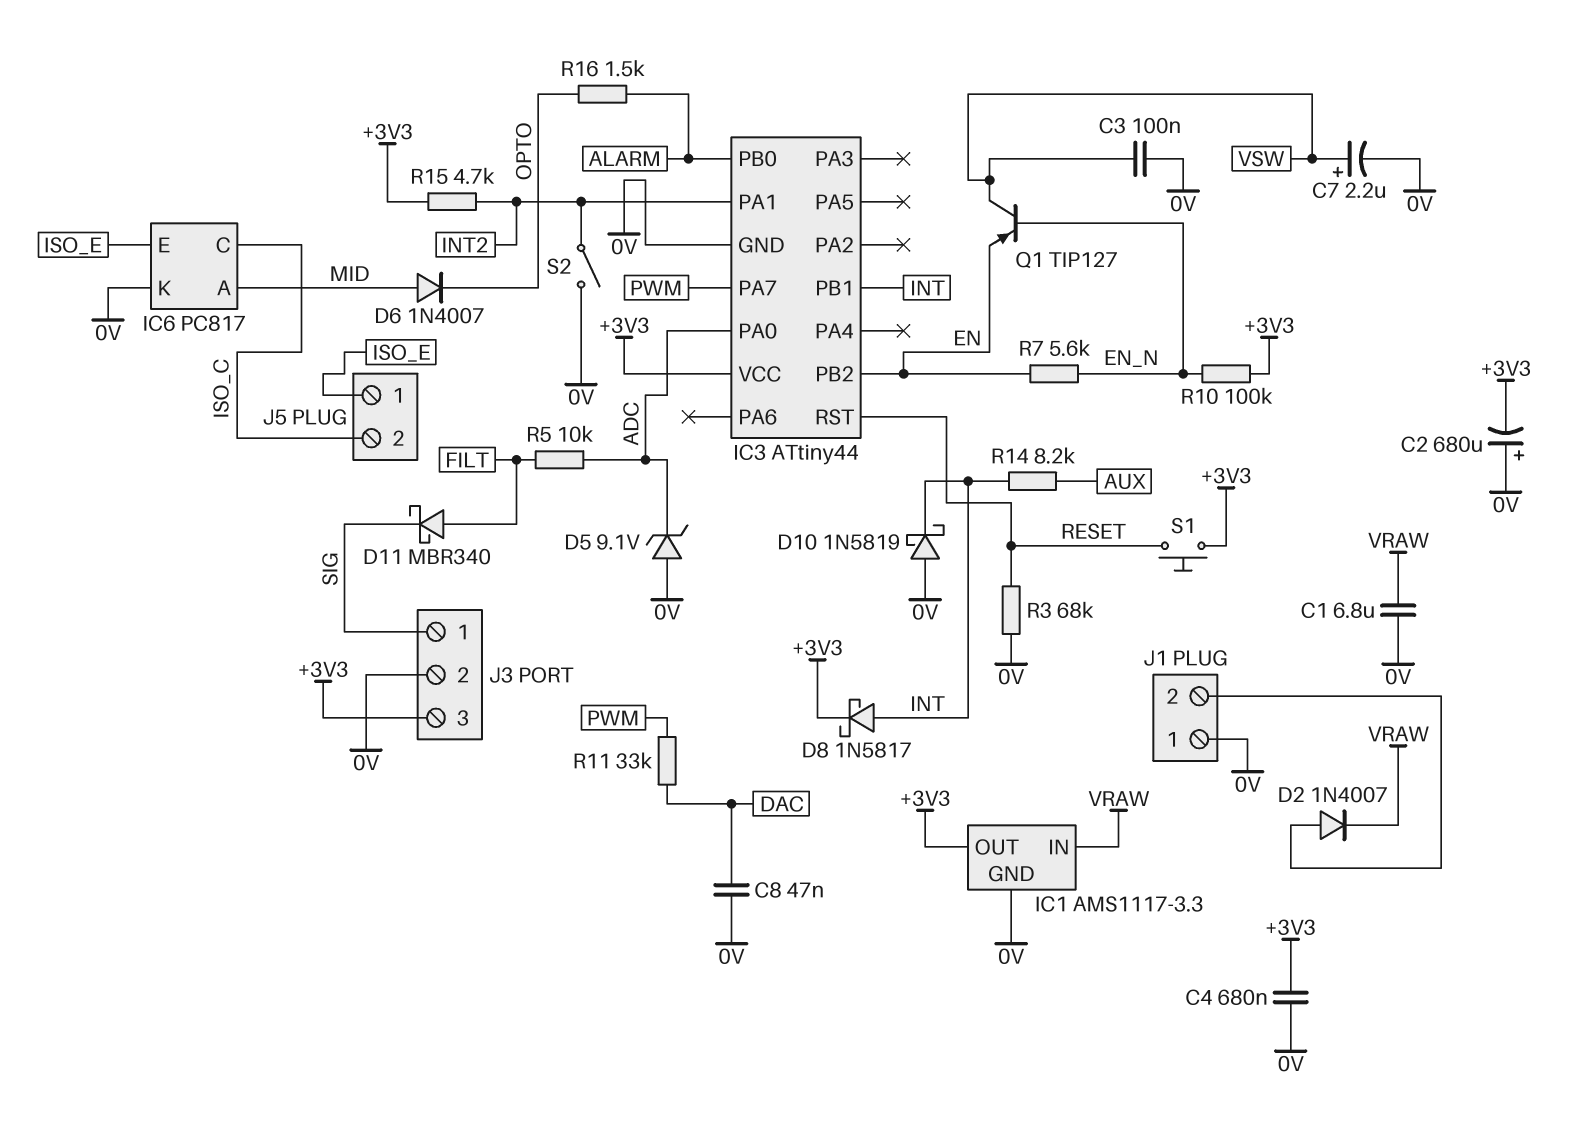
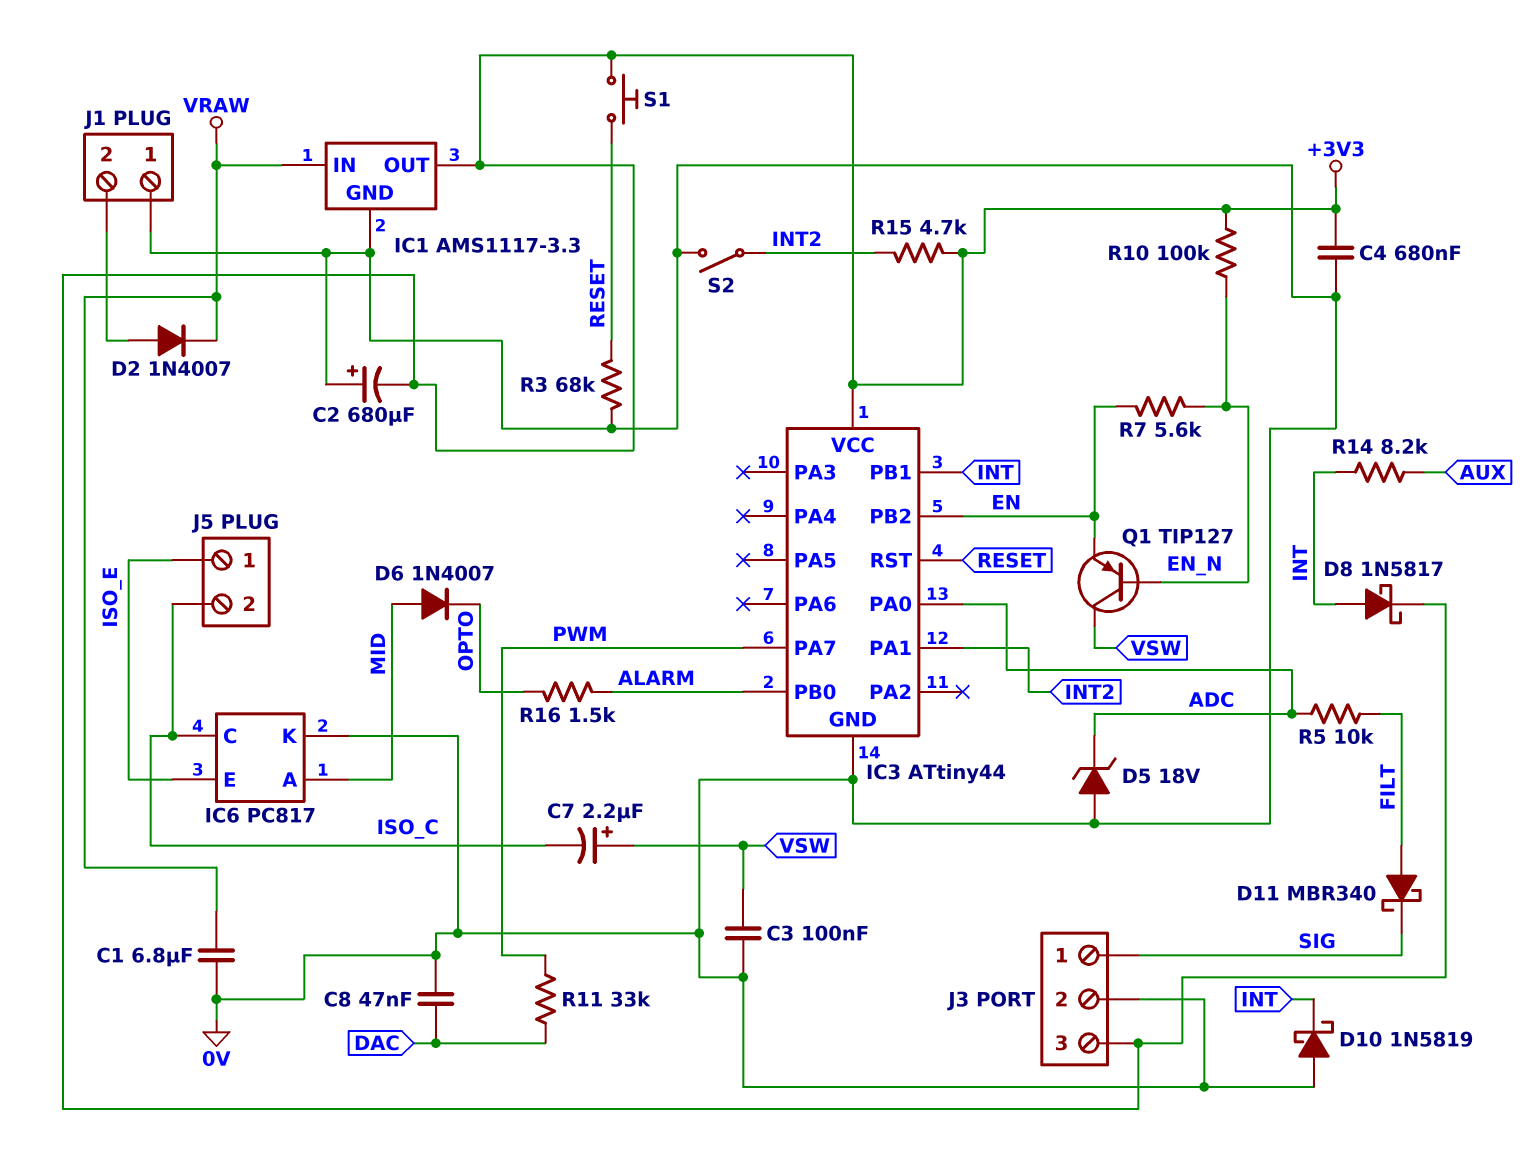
C7: 2.2uF (plus VSW, minus 0V) -> 2.2uF (plus VSW, minus ISO_C)
D5: zener 9.1V (A 0V, K ADC) -> zener 18V (A 0V, K ADC)

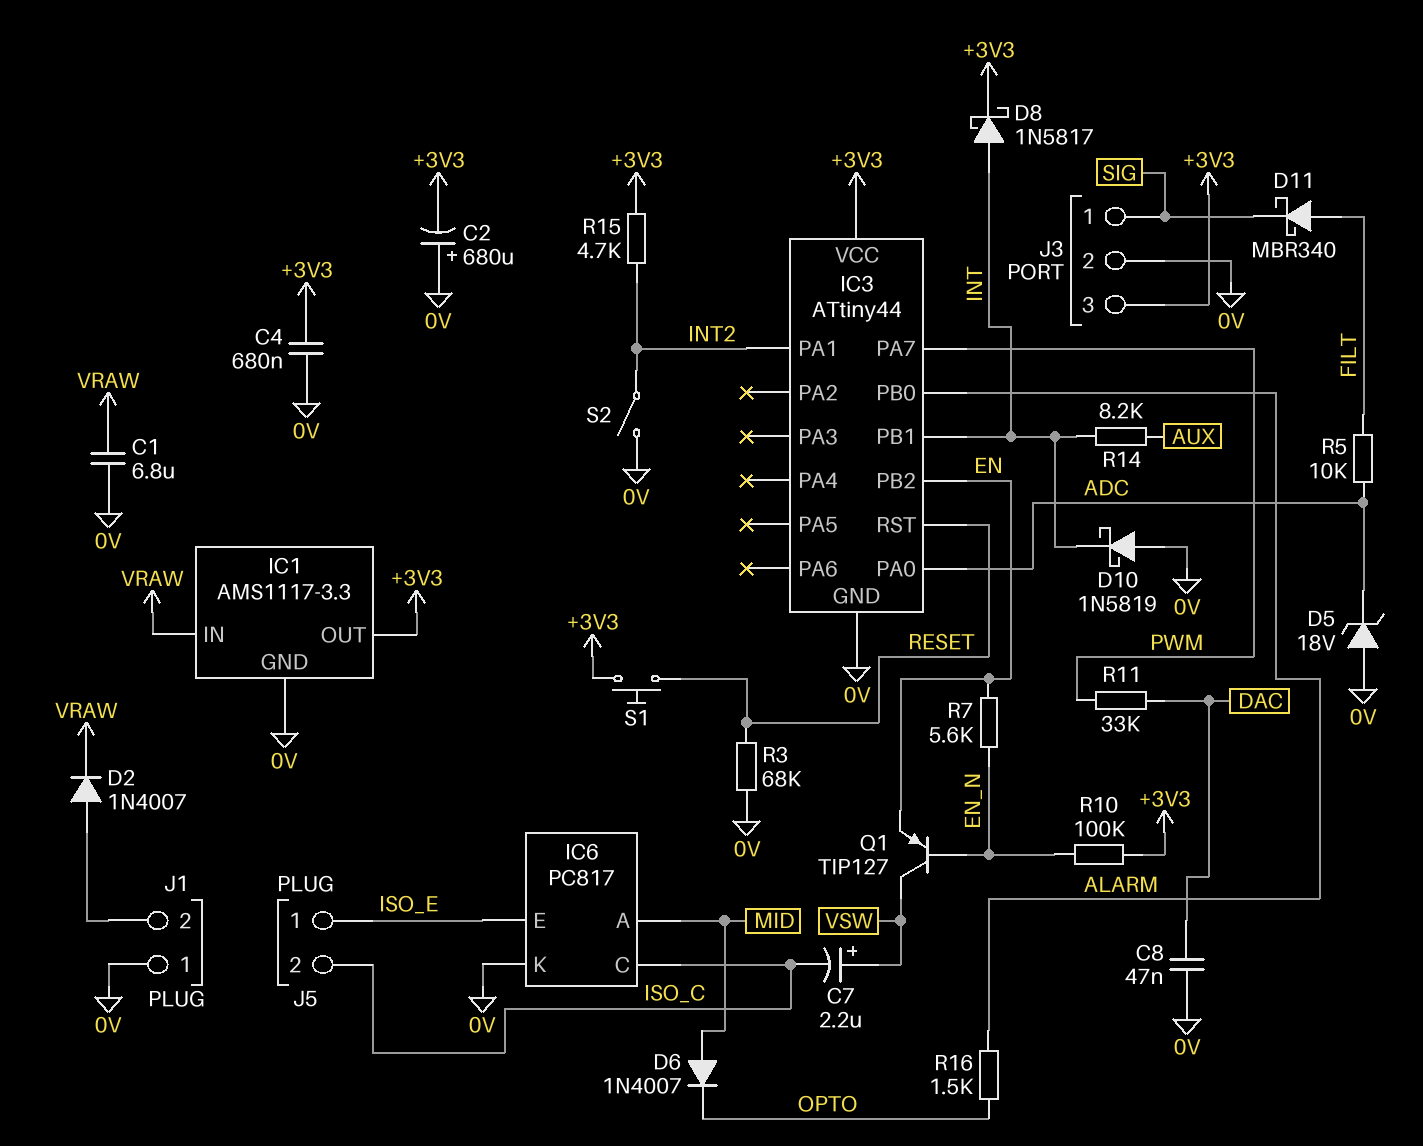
C3: 100nF (0V, VSW) -> none

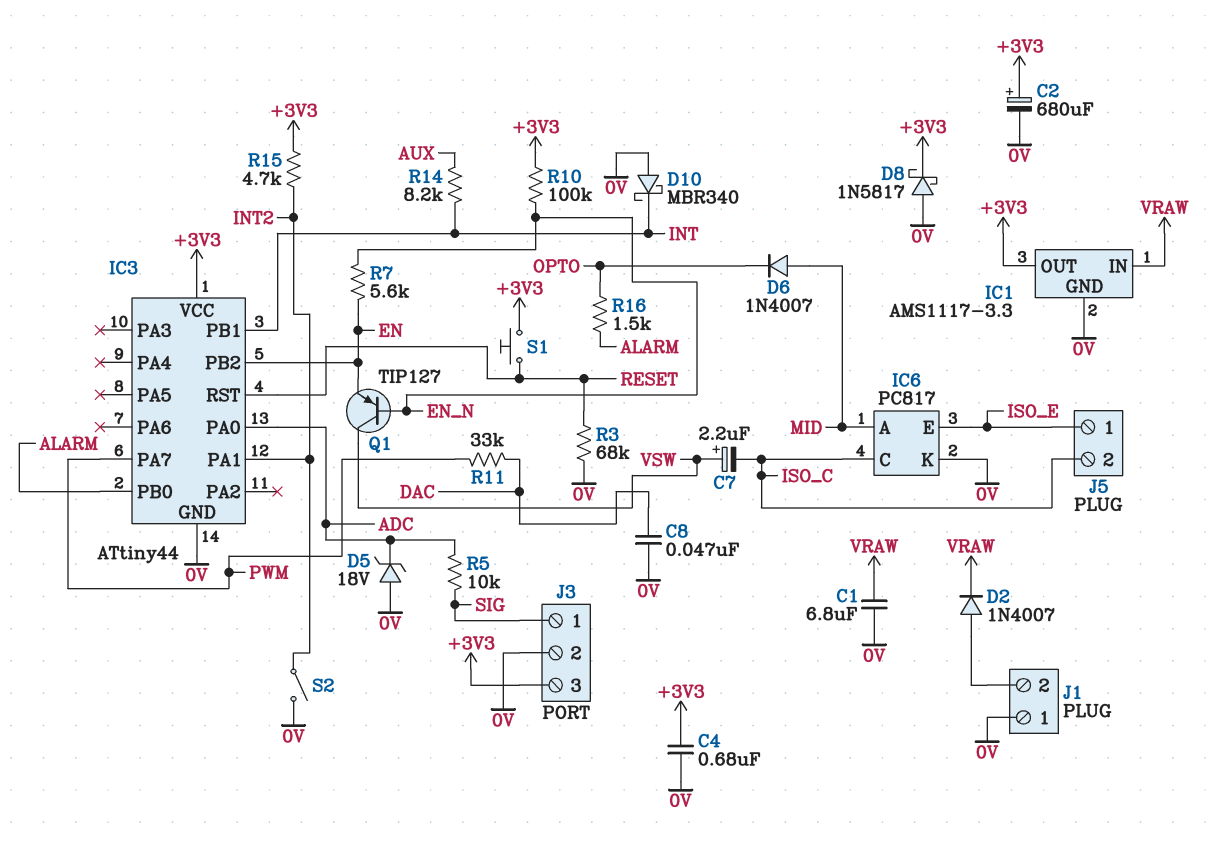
C2: 680uF (plus 0V, minus +3V3) -> 680uF (plus +3V3, minus 0V)
D8: schottky 1N5817 (A INT, K +3V3) -> schottky 1N5817 (A 0V, K +3V3)
D10: schottky 1N5819 (A 0V, K INT) -> schottky MBR340 (A 0V, K INT)
D11: schottky MBR340 (A FILT, K SIG) -> none
R5: 10k (ADC, FILT) -> 10k (ADC, SIG)

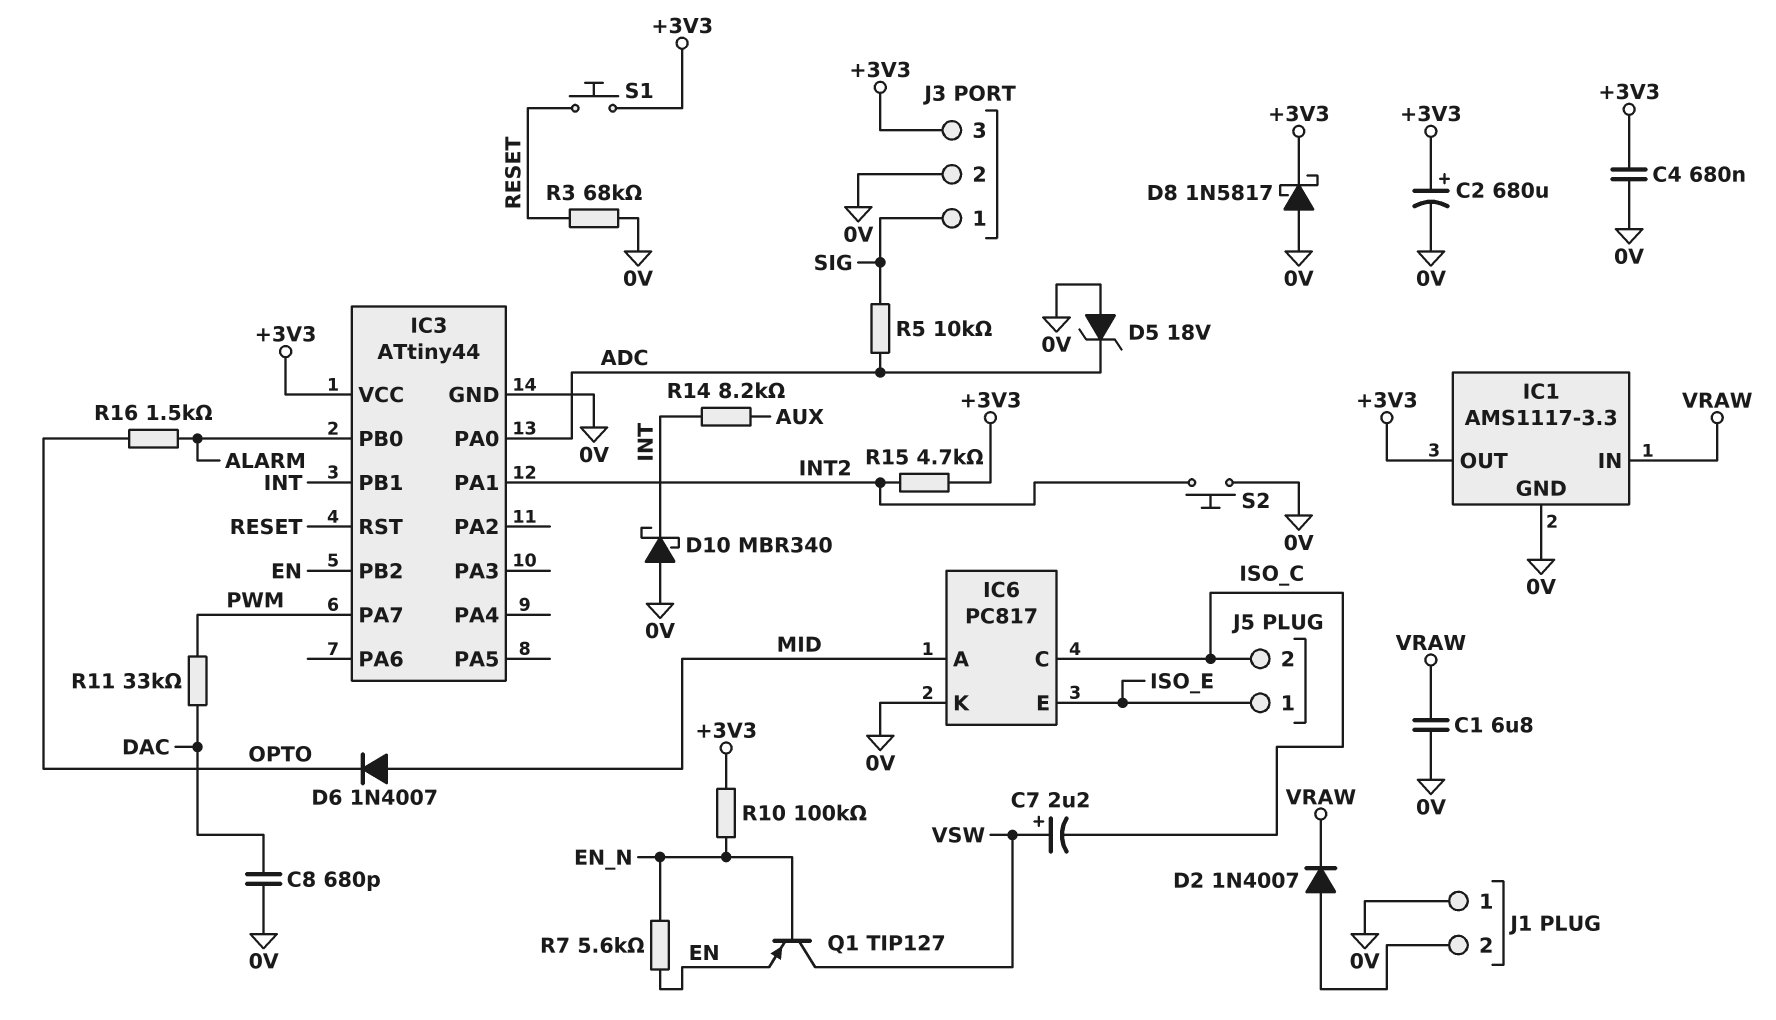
C8: 47nF (0V, DAC) -> 680pF (0V, DAC)
S2: switch (0V, INT2) -> button (0V, INT2)

